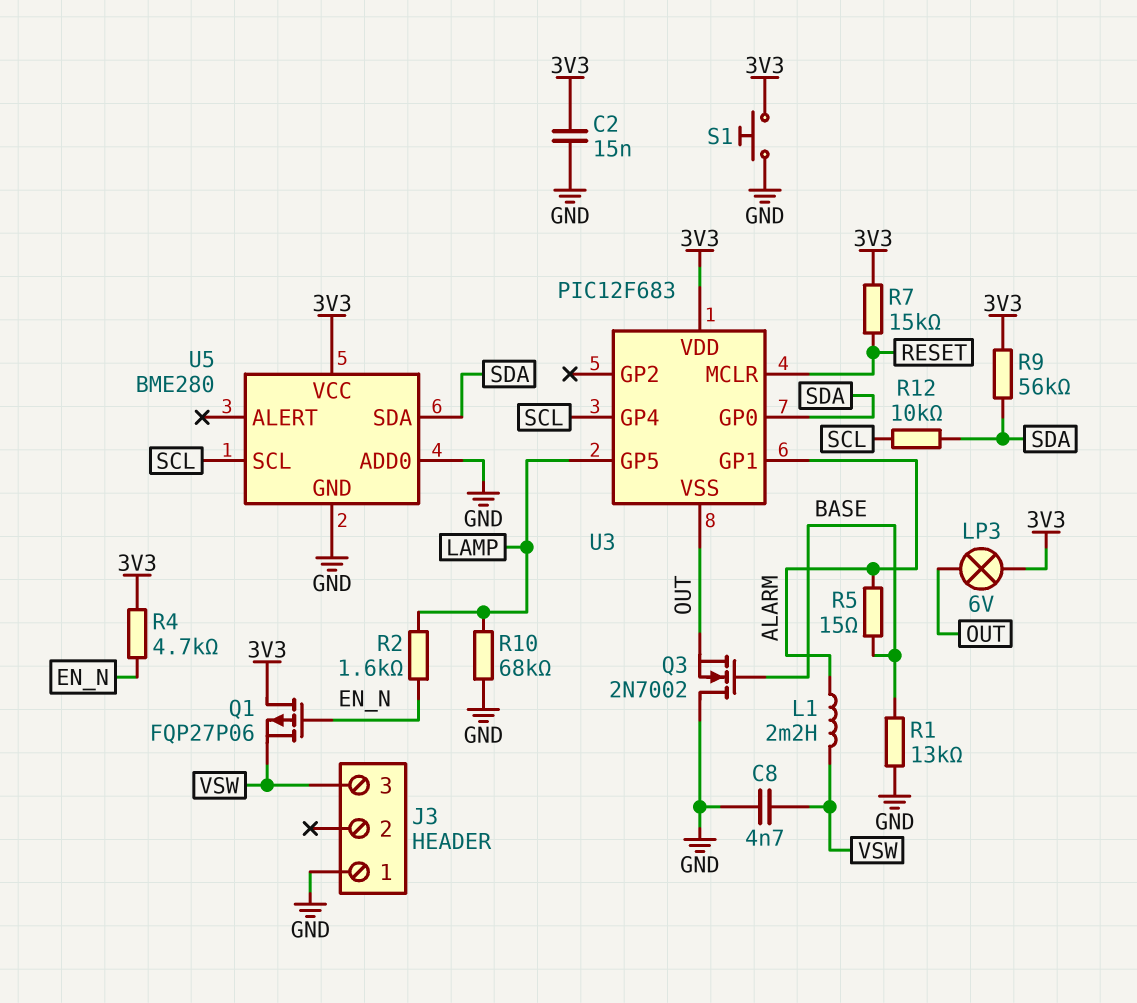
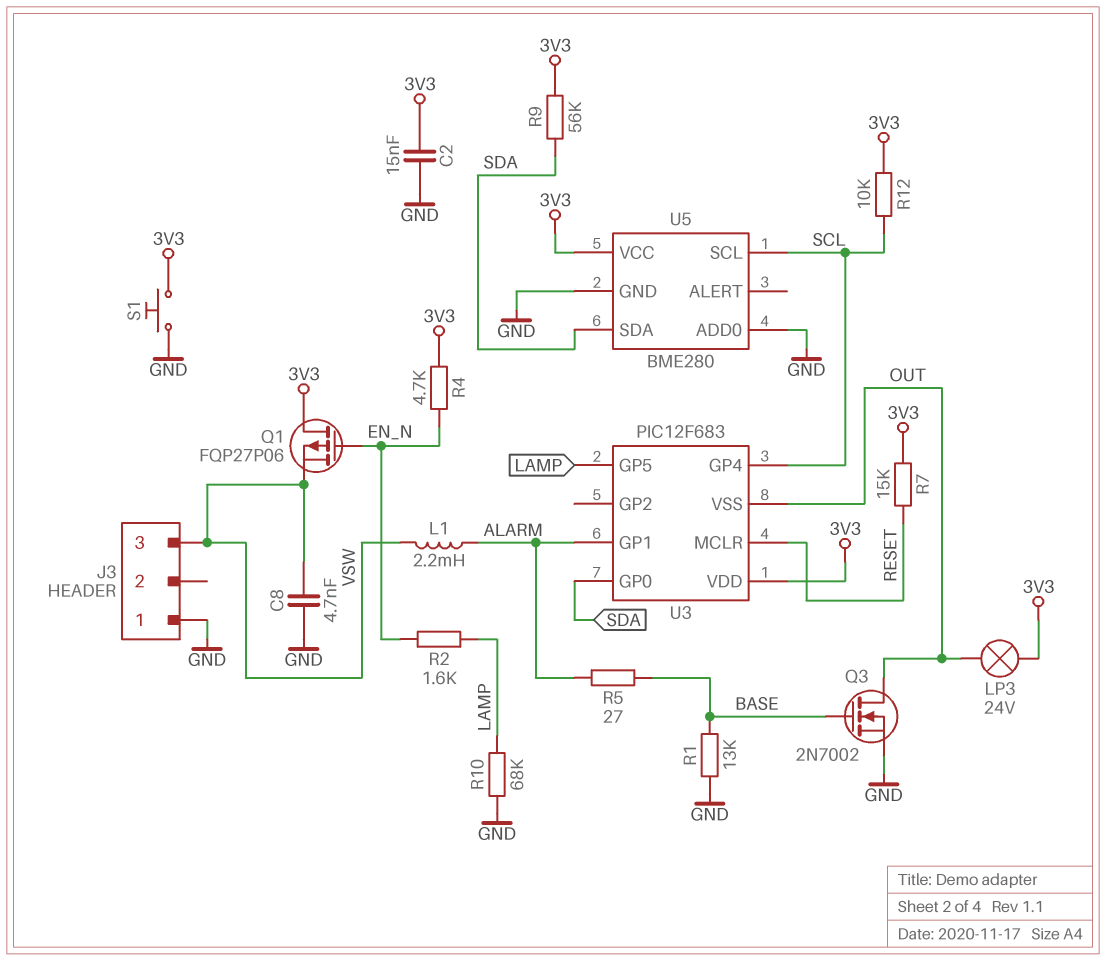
LP3: lamp 6V (3V3, OUT) -> lamp 24V (3V3, OUT)
Q3: NMOS 2N7002 (G BASE, D GND, S OUT) -> NMOS 2N7002 (G BASE, D OUT, S GND)
R5: 15 (ALARM, BASE) -> 27 (ALARM, BASE)
R12: 10k (SCL, SDA) -> 10k (3V3, SCL)

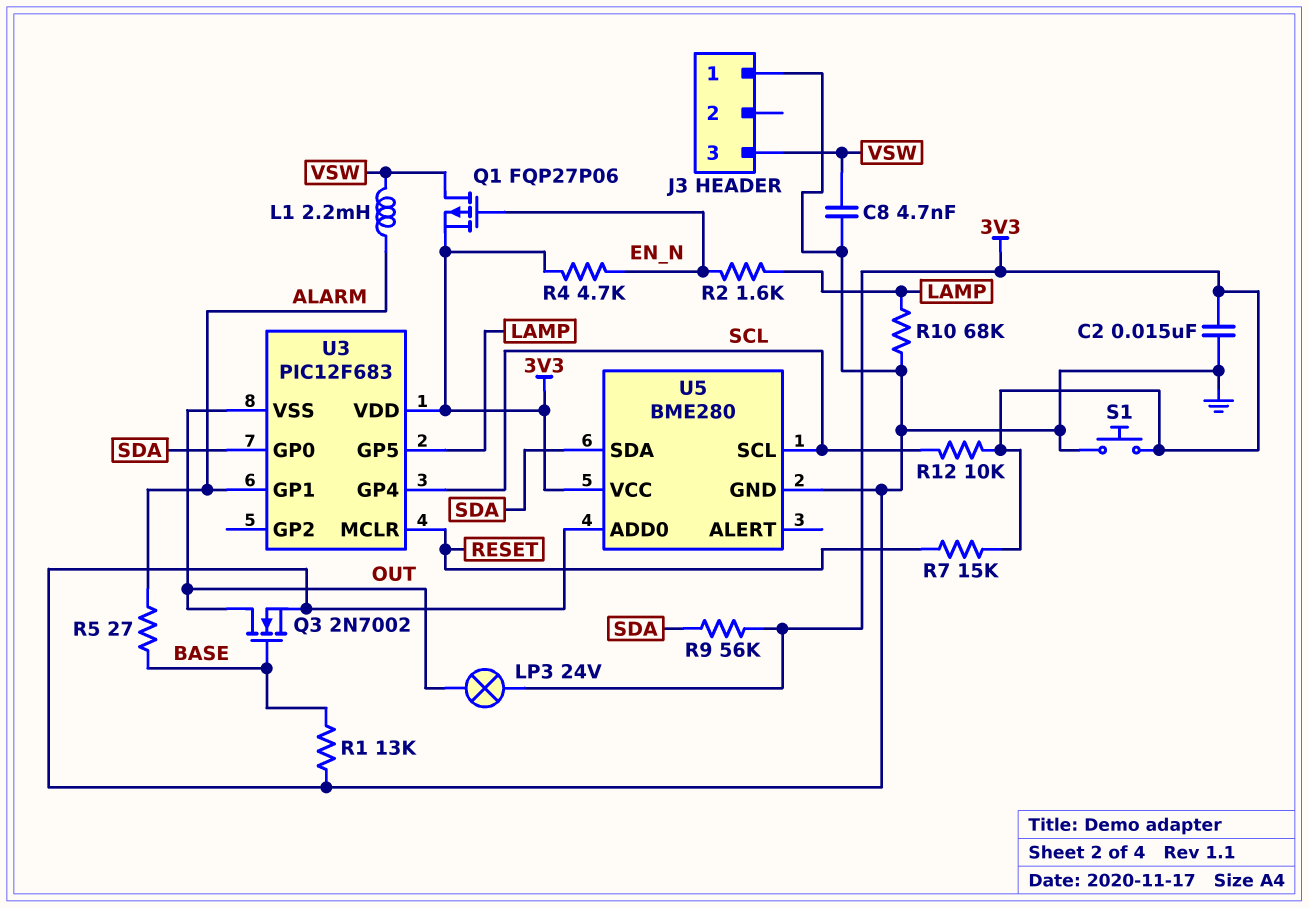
Q1: PMOS FQP27P06 (G EN_N, D 3V3, S VSW) -> PMOS FQP27P06 (G EN_N, D VSW, S 3V3)

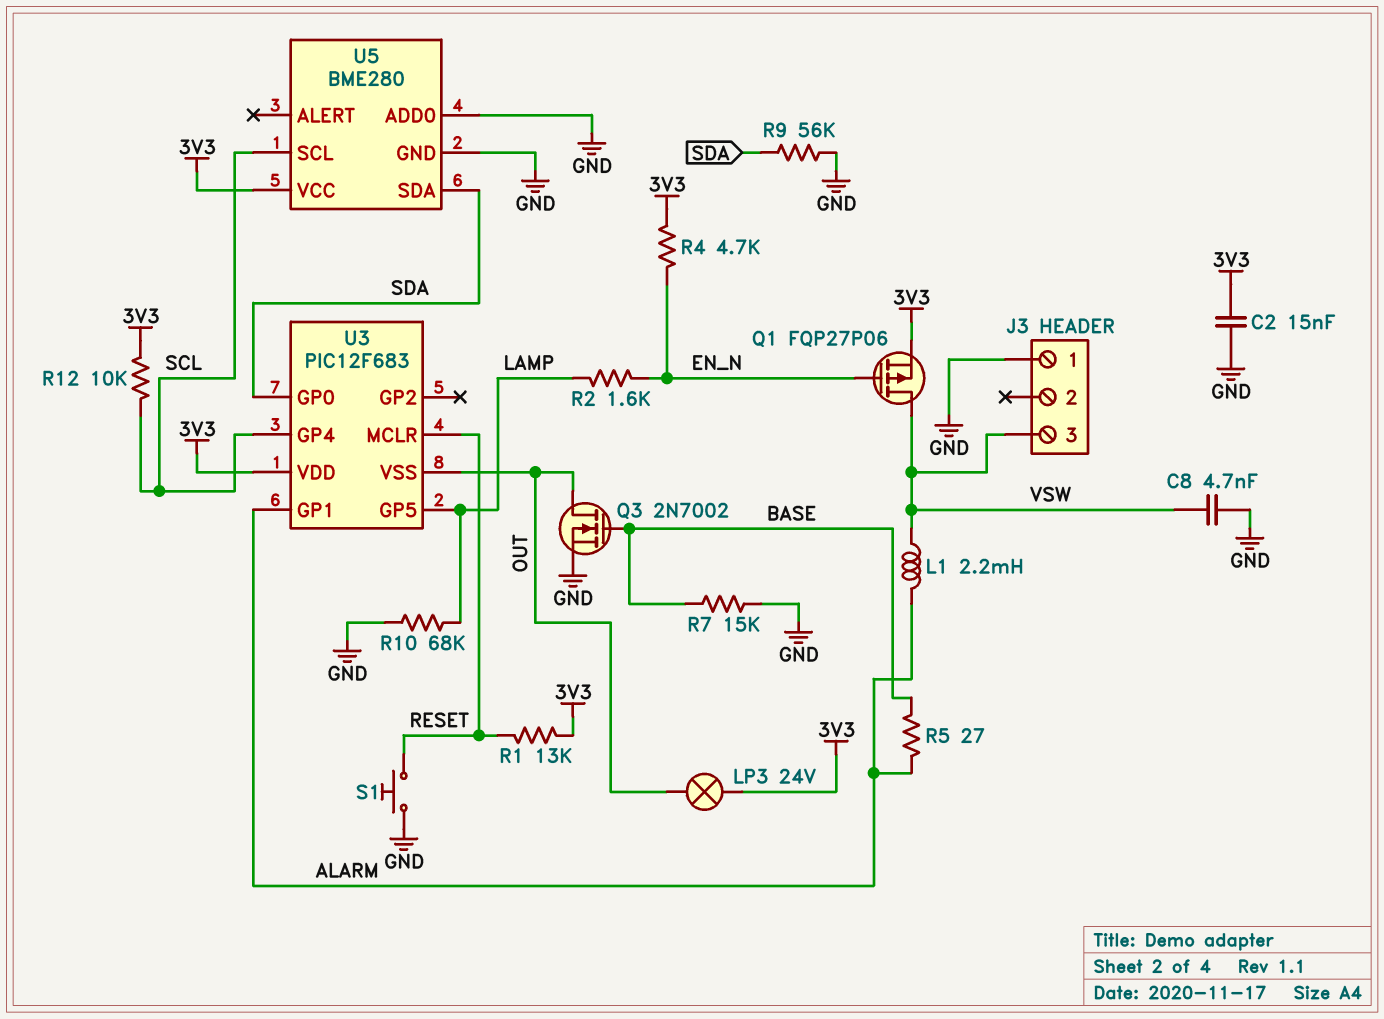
R1: 13k (BASE, GND) -> 13k (3V3, RESET)
R7: 15k (3V3, RESET) -> 15k (BASE, GND)
R9: 56k (3V3, SDA) -> 56k (GND, SDA)
S1: button (3V3, GND) -> button (GND, RESET)

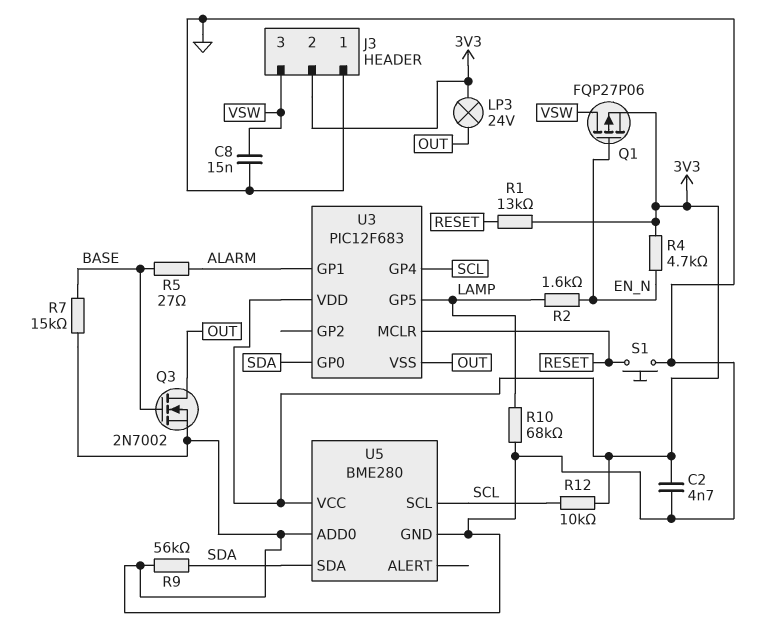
C2: 15nF (3V3, GND) -> 4.7nF (3V3, GND)
C8: 4.7nF (GND, VSW) -> 15nF (GND, VSW)
J3 pin 2: none -> 3V3
L1: 2.2mH (ALARM, VSW) -> none

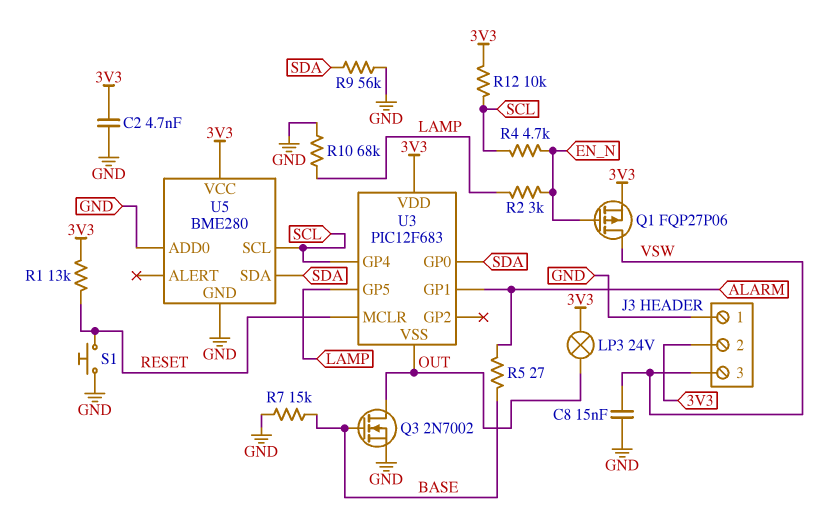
R2: 1.6k (EN_N, LAMP) -> 3k (EN_N, LAMP)
R4: 4.7k (3V3, EN_N) -> 4.7k (EN_N, SCL)

